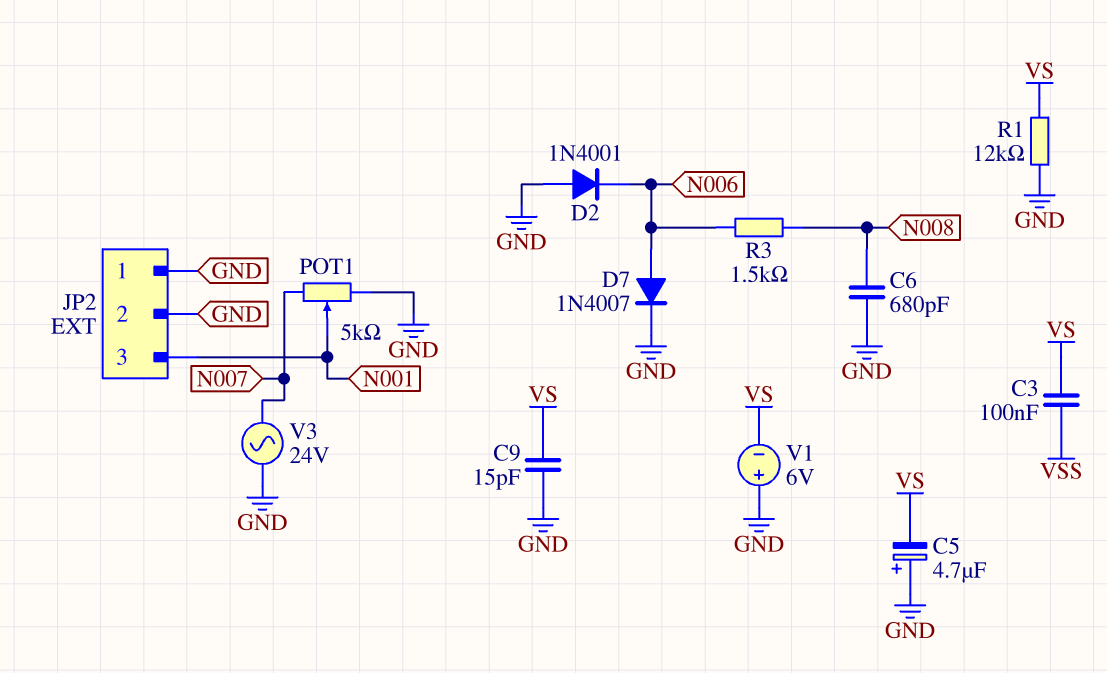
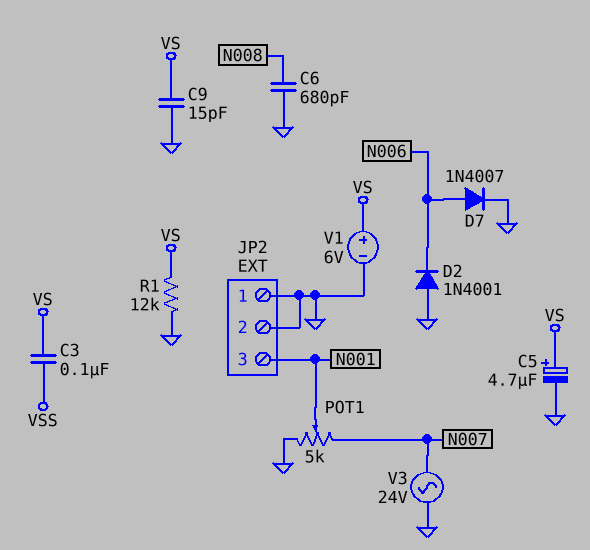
C5: 4.7uF (plus GND, minus VS) -> 4.7uF (plus VS, minus GND)
R3: 1.5k (N006, N008) -> none
V1: 6V (plus GND, minus VS) -> 6V (plus VS, minus GND)

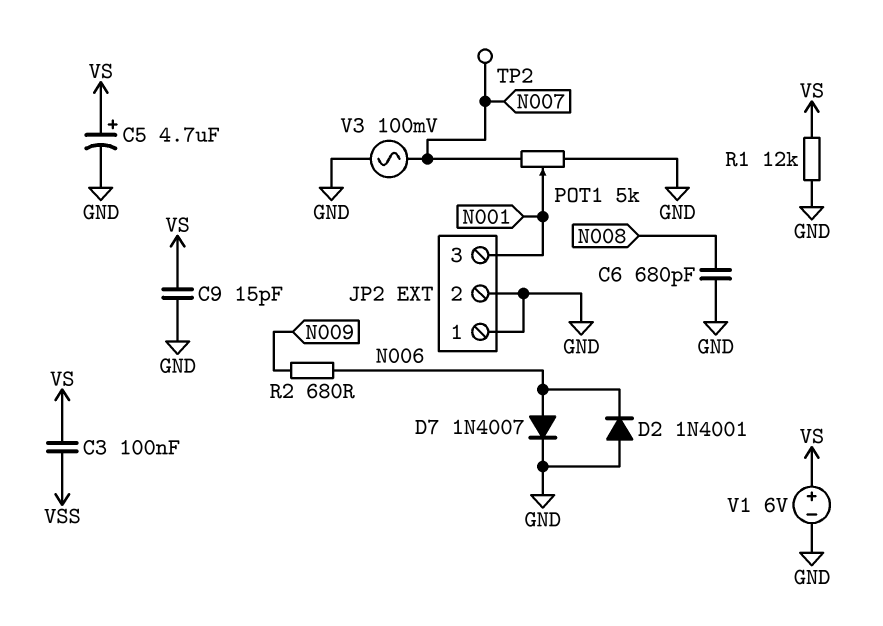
R2: none -> 680 (N006, N009)
TP2: none -> test point (N007)
V3: AC 24V (GND, N007) -> AC 100mV (GND, N007)

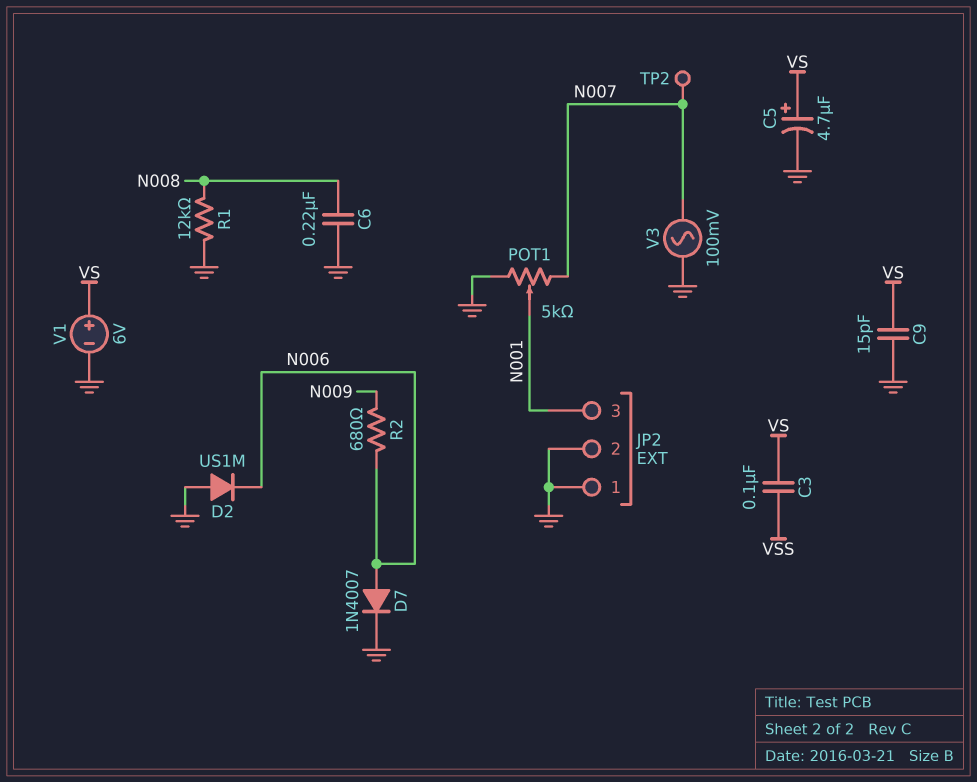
C6: 680pF (GND, N008) -> 220nF (GND, N008)
D2: diode 1N4001 (A GND, K N006) -> diode US1M (A GND, K N006)
R1: 12k (GND, VS) -> 12k (GND, N008)

